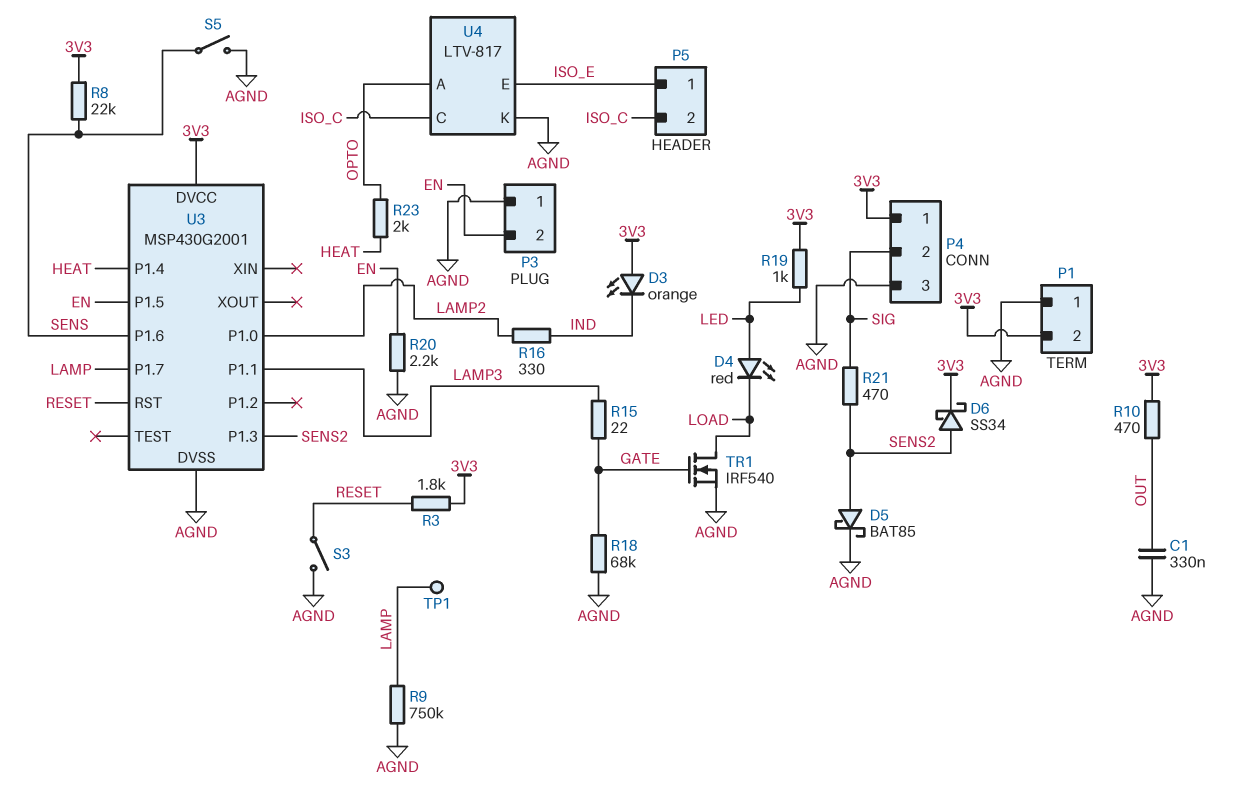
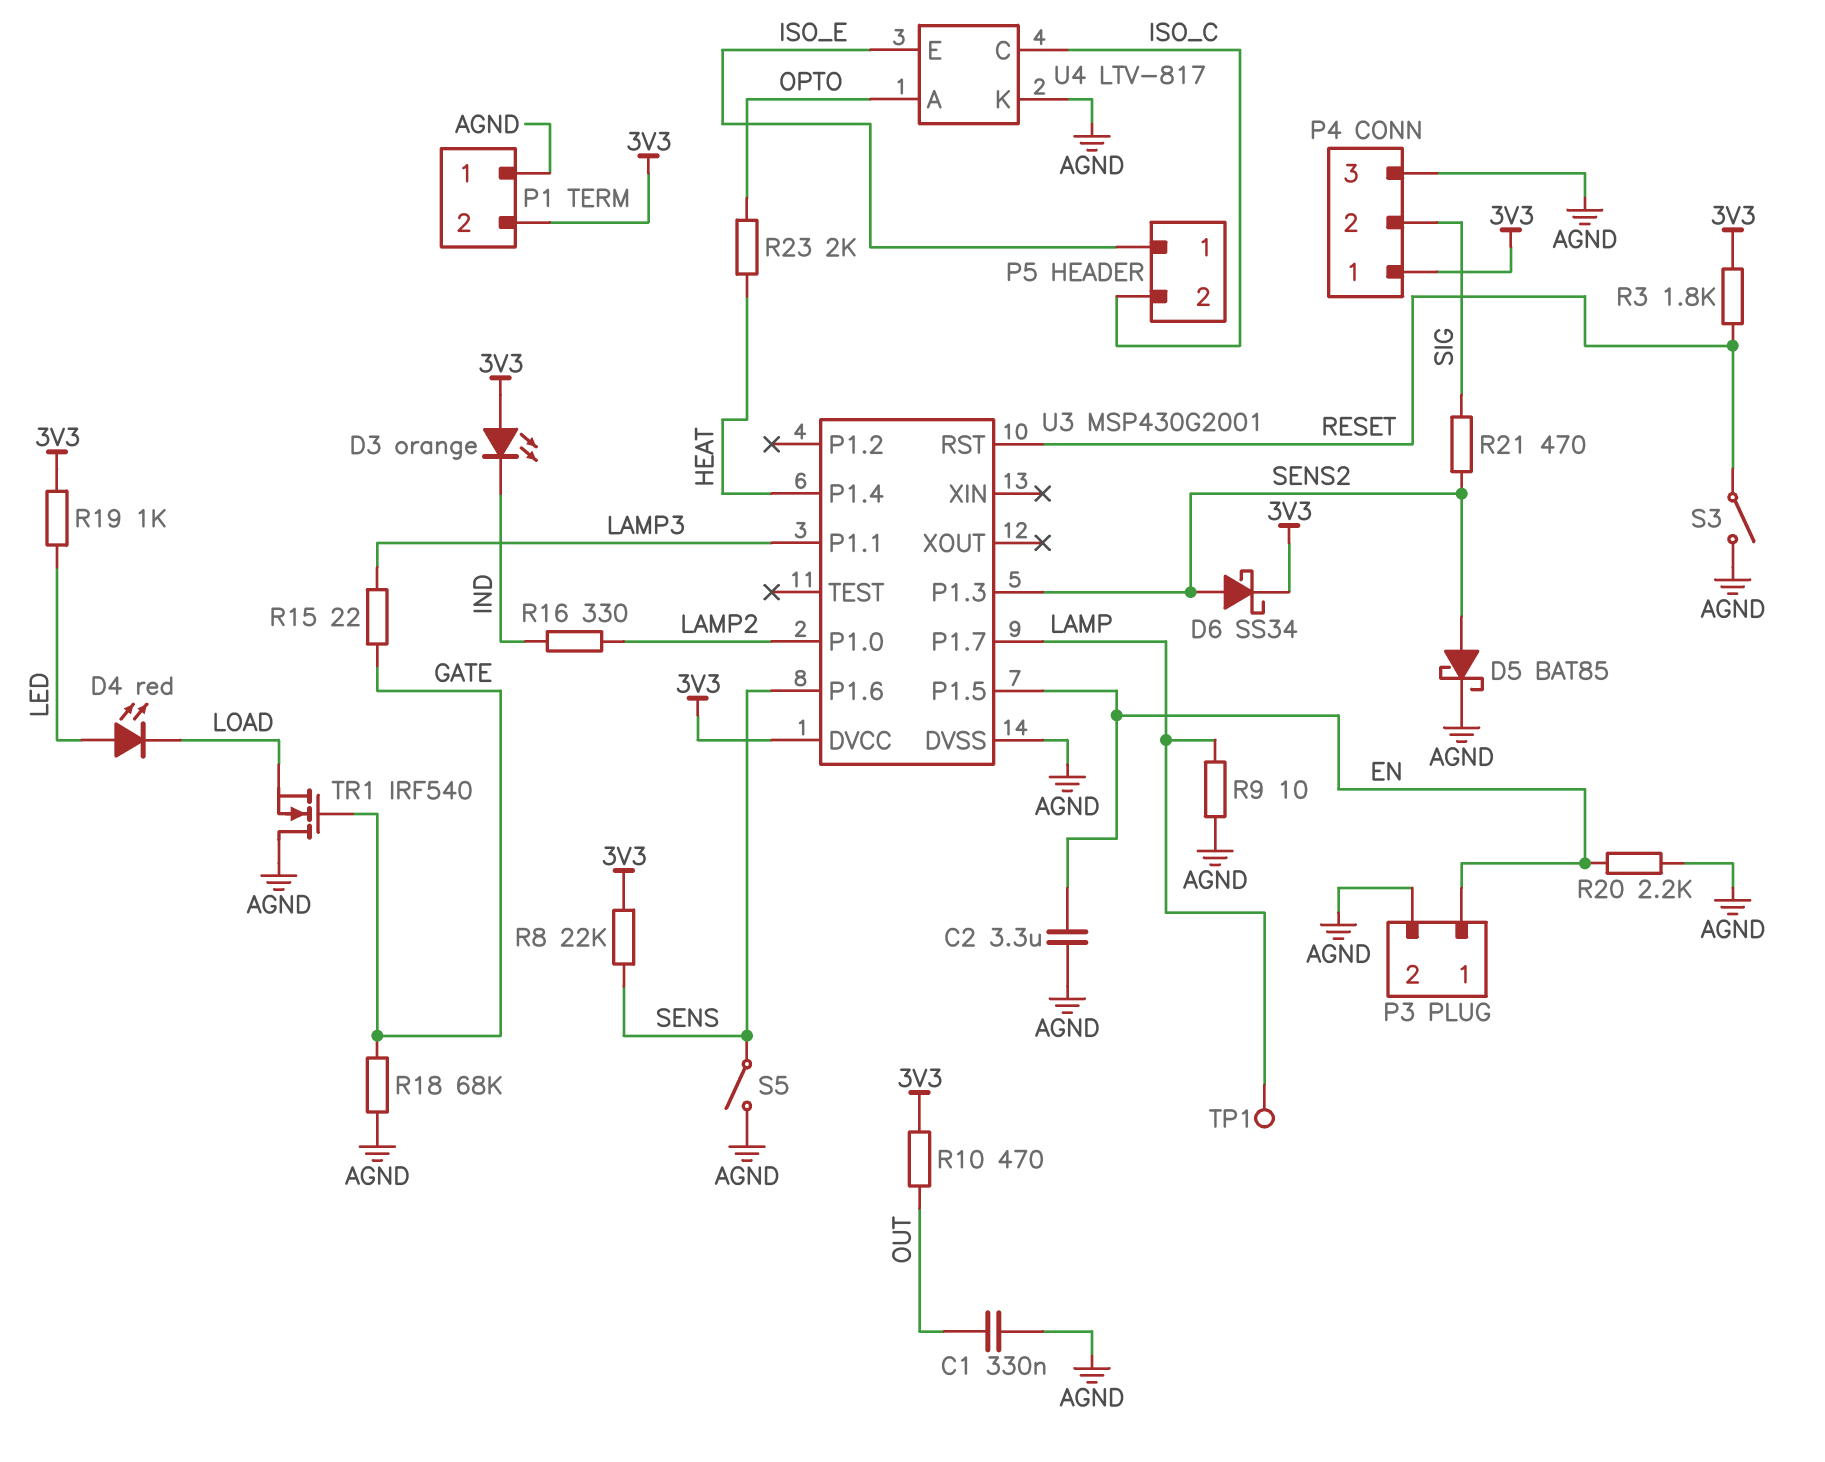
C2: none -> 3.3uF (AGND, EN)
P3 pin 1: AGND -> EN
P3 pin 2: EN -> AGND
R9: 750k (AGND, LAMP) -> 10 (AGND, LAMP)
TR1: NMOS IRF540 (G GATE, D LOAD, S AGND) -> NMOS IRF540 (G GATE, D AGND, S LOAD)

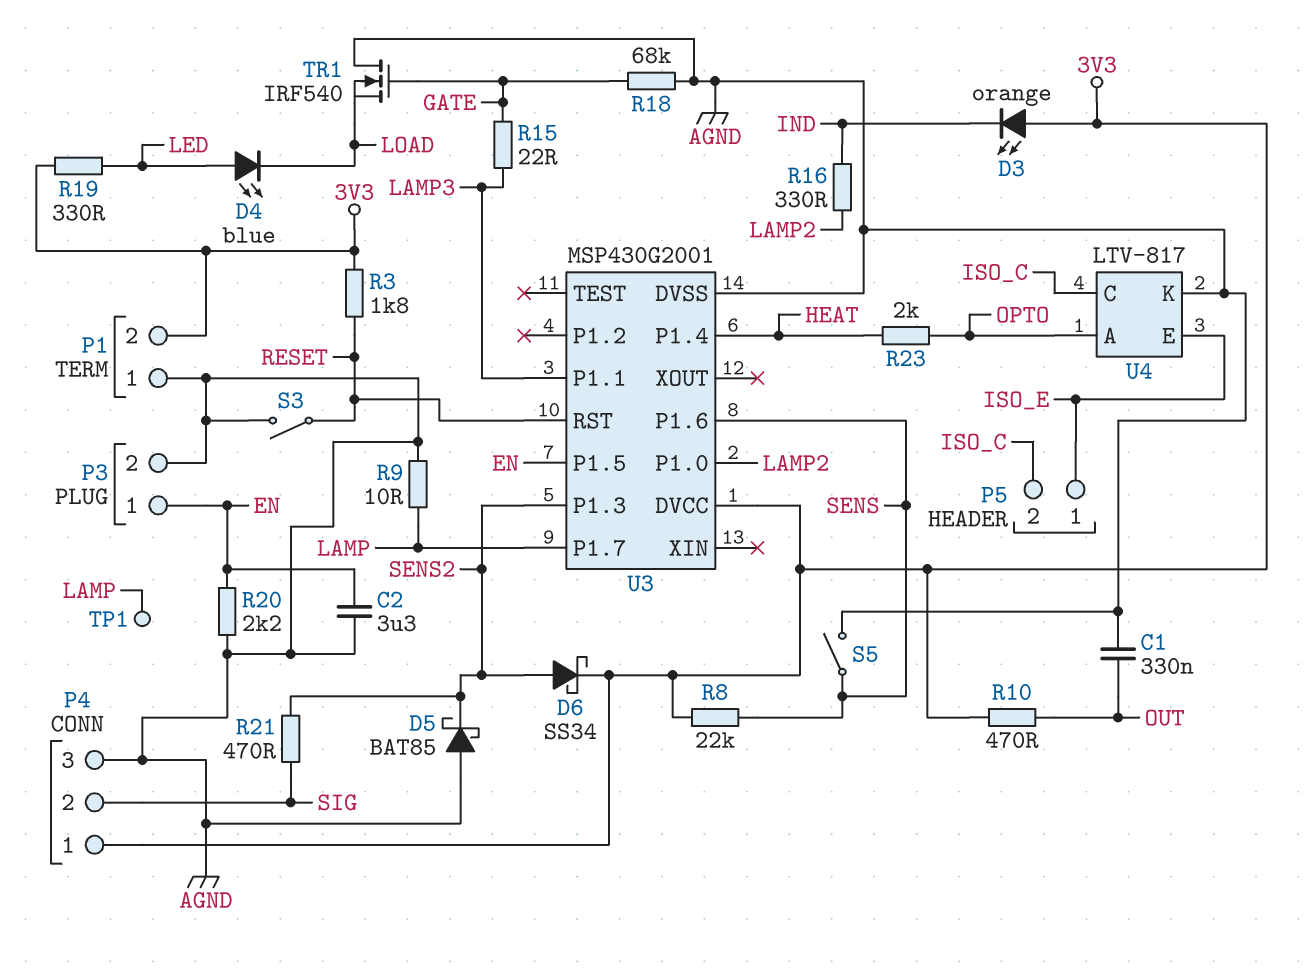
D4: LED red (A LED, K LOAD) -> LED blue (A LED, K LOAD)
D5: schottky BAT85 (A SENS2, K AGND) -> schottky BAT85 (A AGND, K SENS2)
R19: 1k (3V3, LED) -> 330 (3V3, LED)

